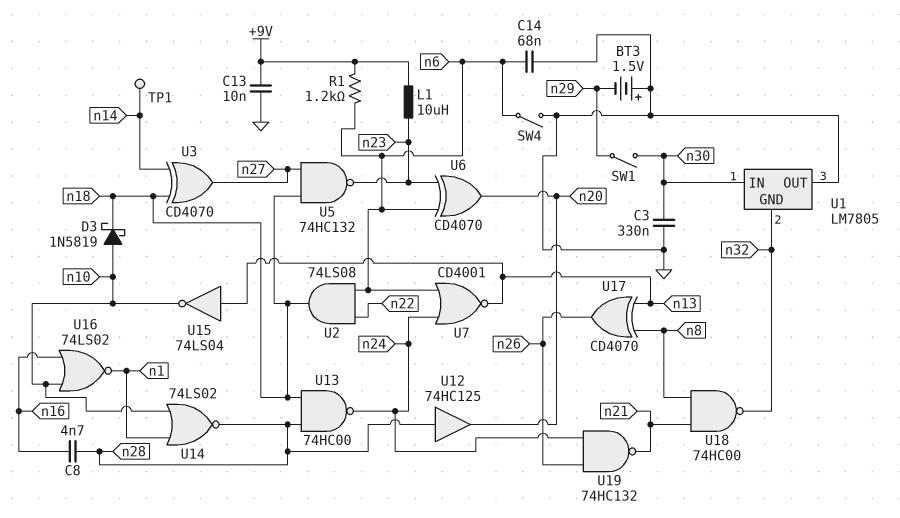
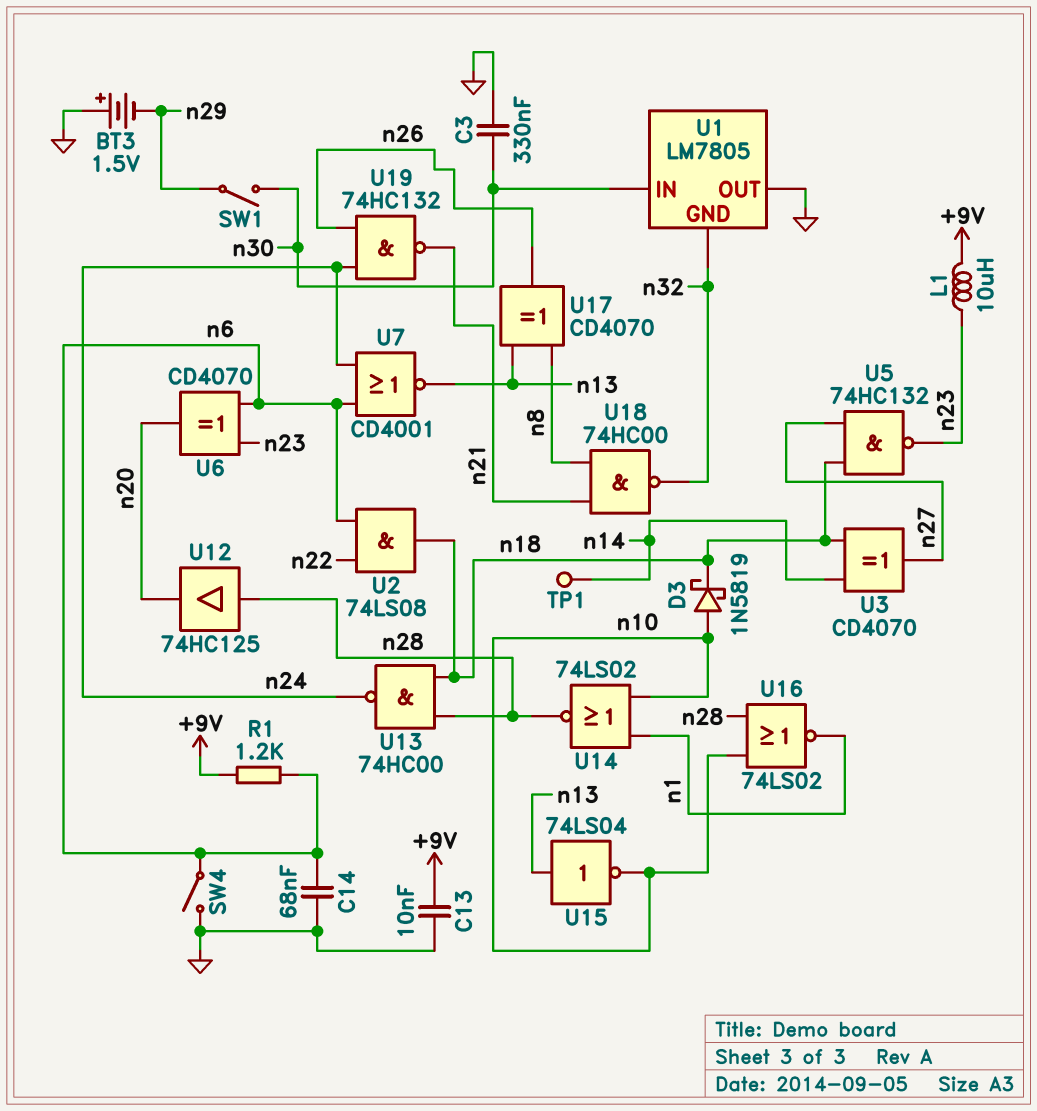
C8: 4.7nF (n16, n28) -> none
U16: NOR 74LS02 (in n10, in n16, out n1) -> NOR 74LS02 (in n10, in n28, out n1)

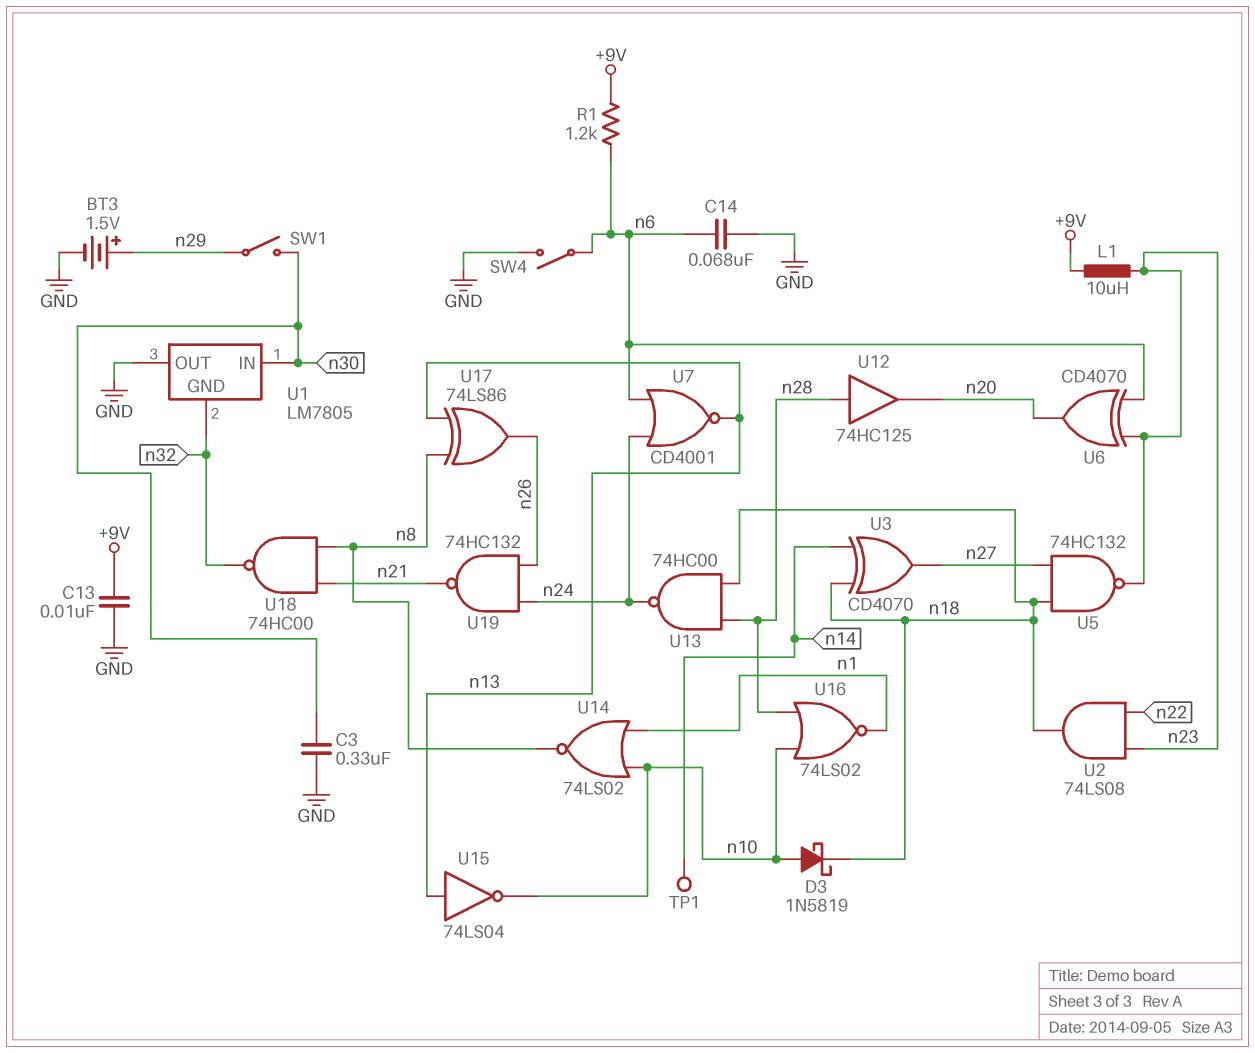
BT3: 1.5V (plus GND, minus n29) -> 1.5V (plus n29, minus GND)
U2: AND 74LS08 (in n6, in n22, out n18) -> AND 74LS08 (in n22, in n23, out n18)
U14: NOR 74LS02 (in n1, in n10, out n28) -> NOR 74LS02 (in n1, in n10, out n8)
U17: XOR CD4070 (in n8, in n13, out n26) -> XOR 74LS86 (in n8, in n13, out n26)

